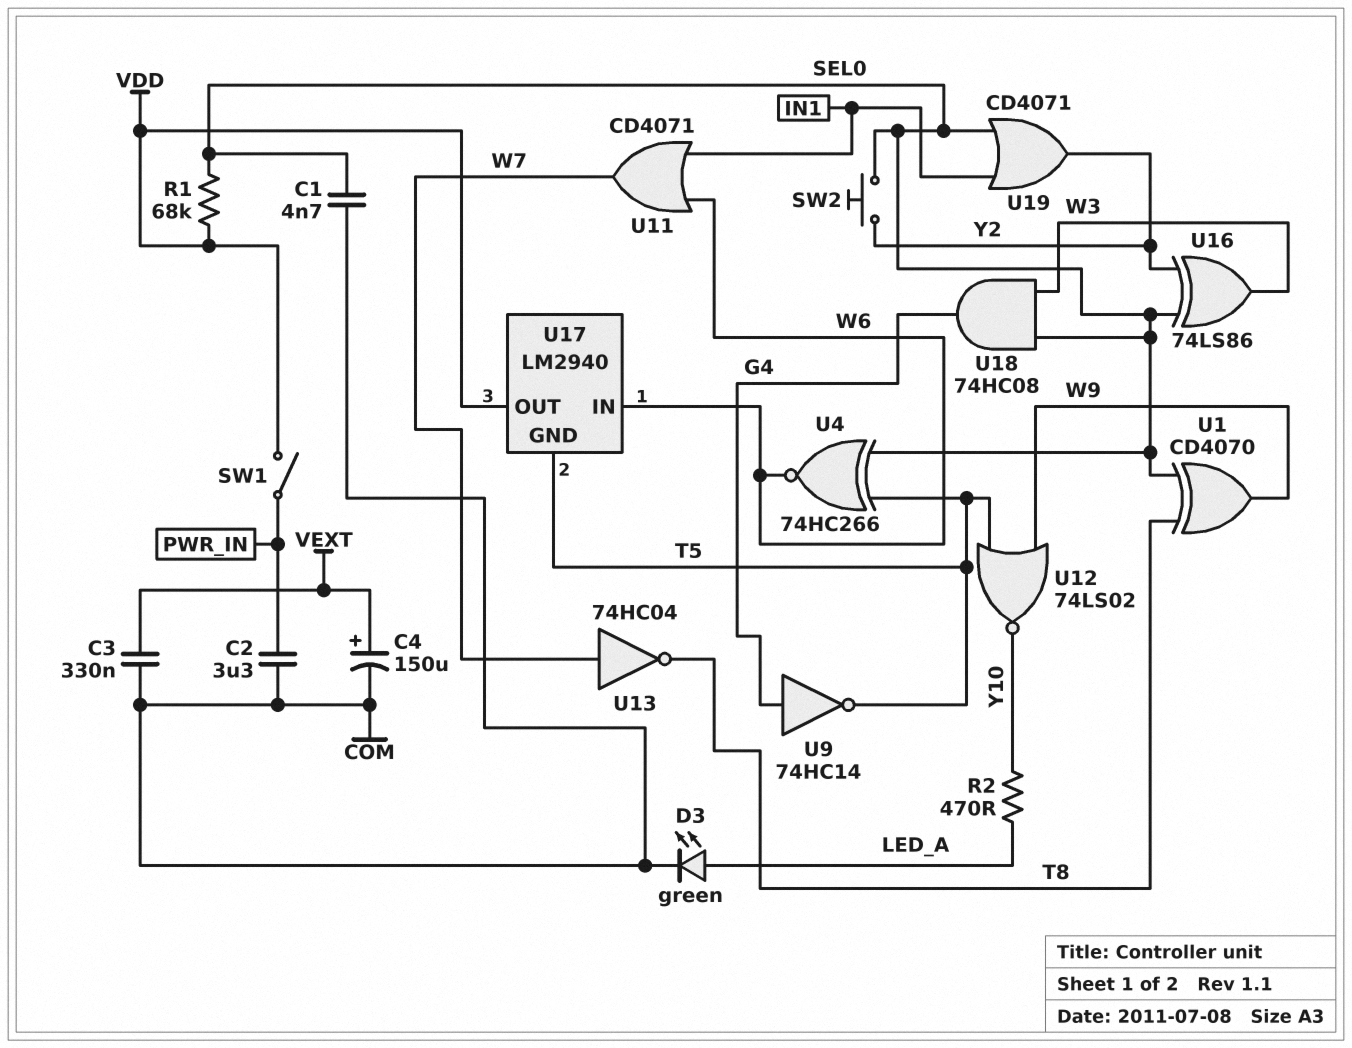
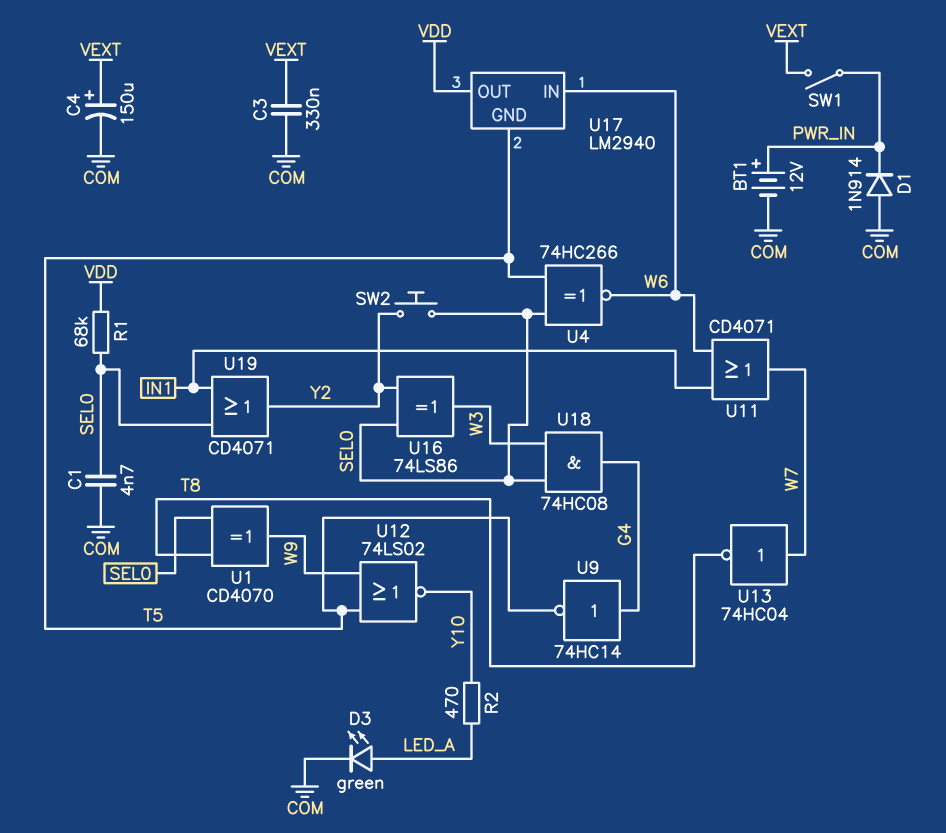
BT1: none -> 12V (plus PWR_IN, minus COM)
C2: 3.3uF (COM, PWR_IN) -> none
D1: none -> diode 1N914 (A COM, K PWR_IN)
SW1: switch (PWR_IN, VDD) -> switch (PWR_IN, VEXT)

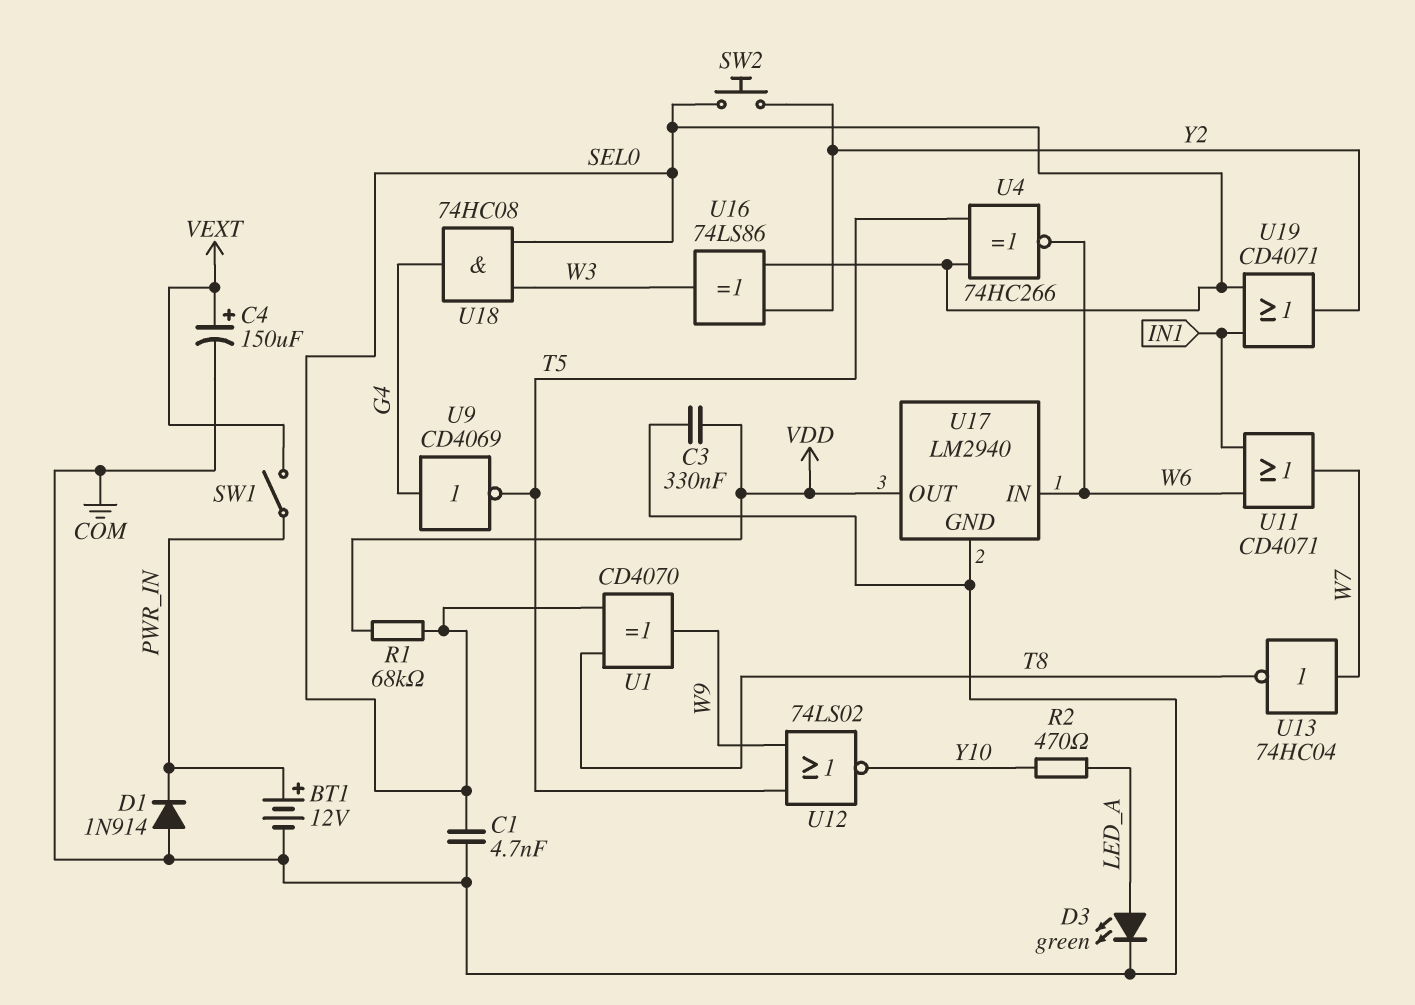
C3: 330nF (COM, VEXT) -> 330nF (COM, VDD)
U9: NOT 74HC14 (in G4, out T5) -> NOT CD4069 (in G4, out T5)
U17 pin GND: T5 -> COM

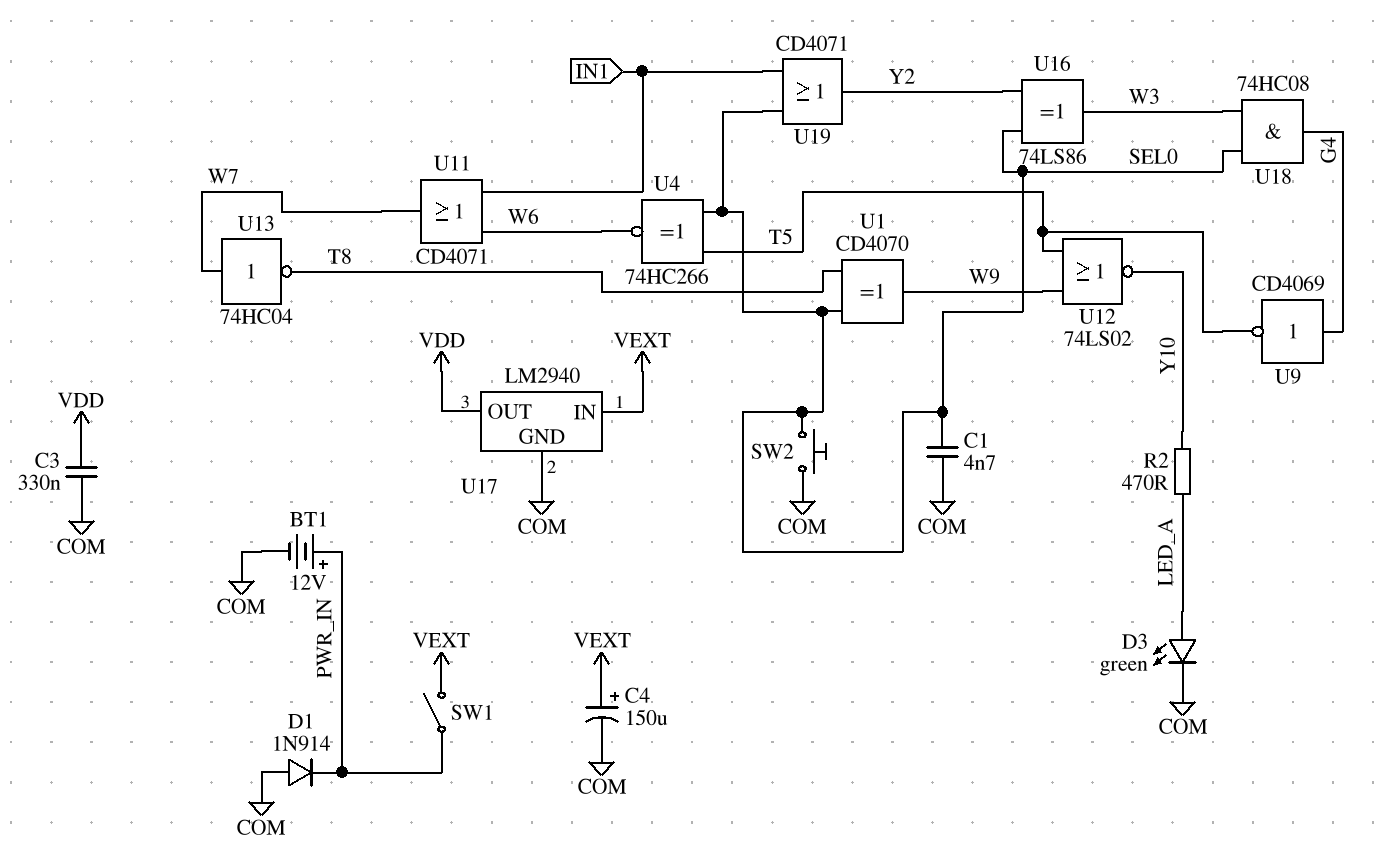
R1: 68k (SEL0, VDD) -> none
SW2: button (SEL0, Y2) -> button (COM, SEL0)
U17 pin IN: W6 -> VEXT

